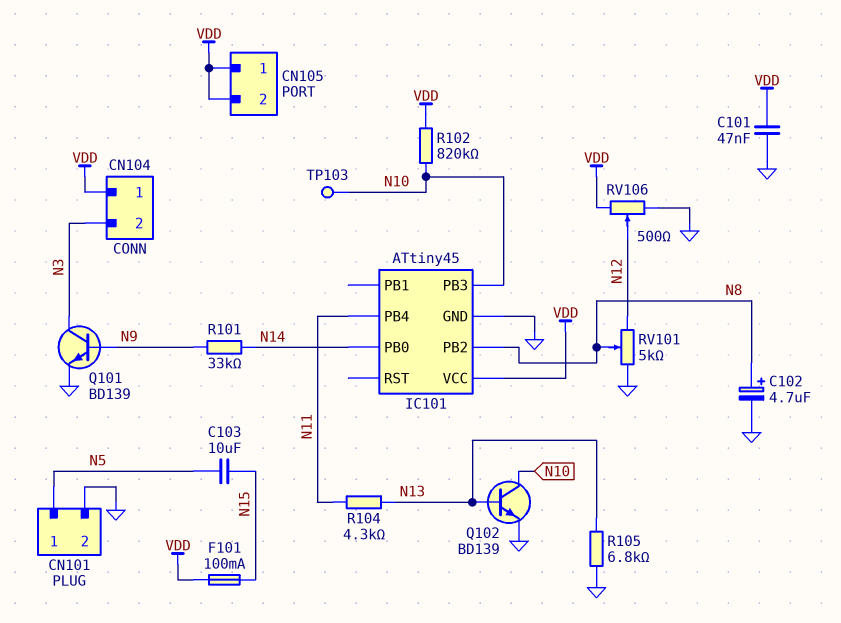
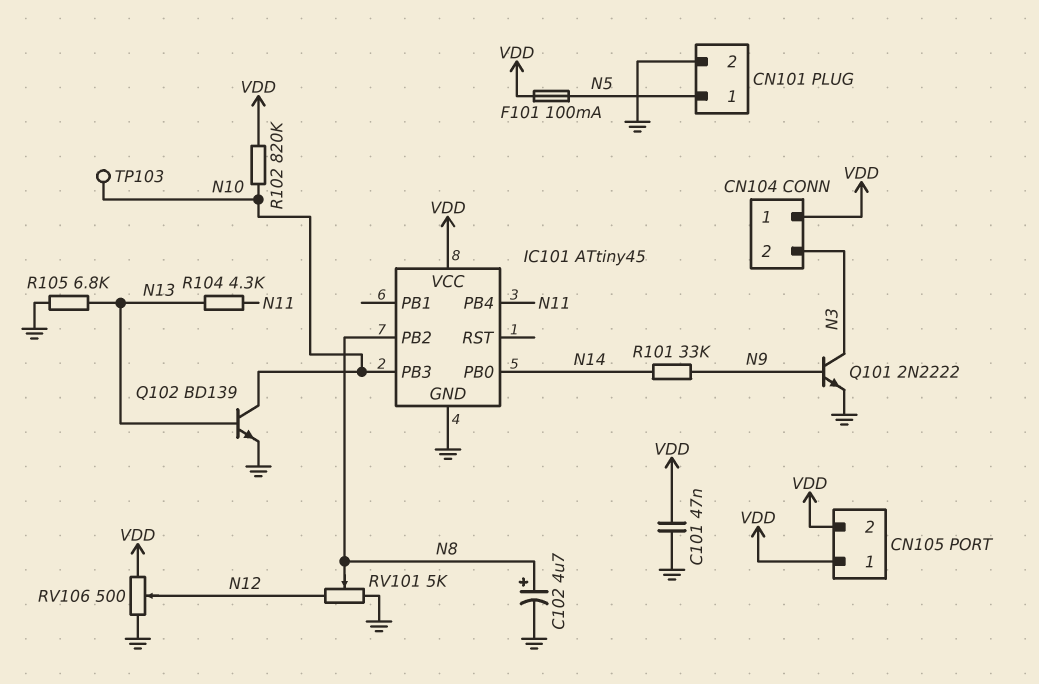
C103: 10uF (N5, N15) -> none
F101: 100mA (N15, VDD) -> 100mA (N5, VDD)
Q101: NPN BD139 (B N9, C N3, E GND) -> NPN 2N2222 (B N9, C N3, E GND)

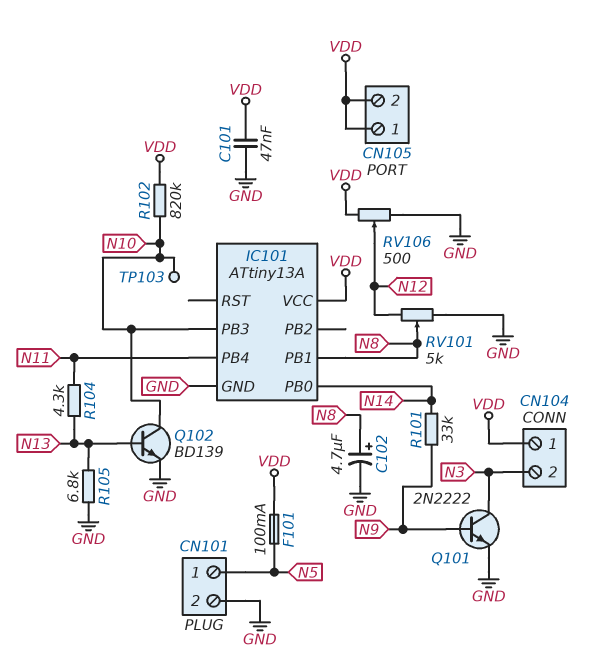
IC101: ATtiny45 -> ATtiny13A
IC101 pin PB1: none -> N8
IC101 pin PB2: N8 -> none

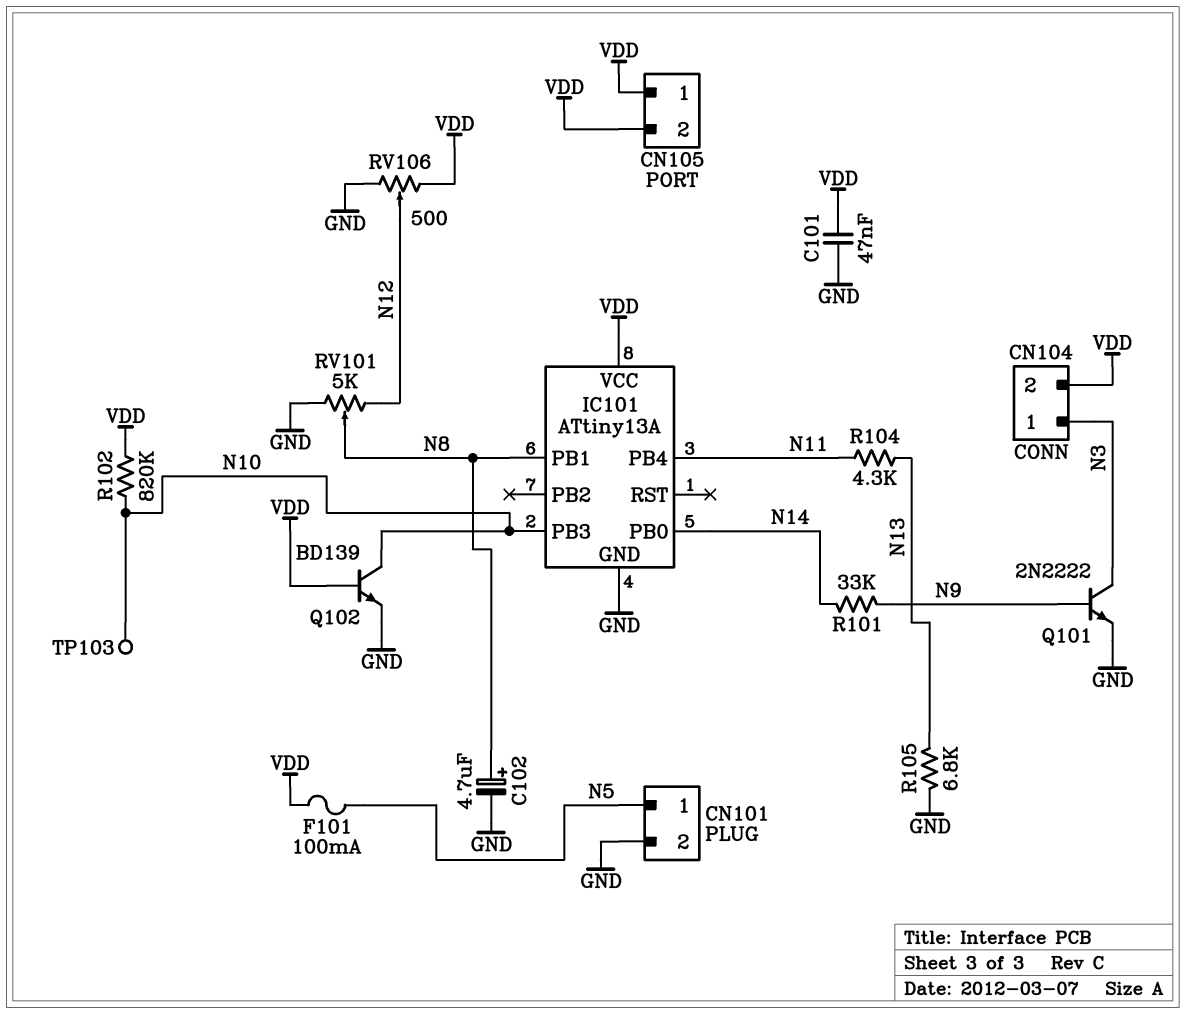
CN104 pin 1: VDD -> N3
CN104 pin 2: N3 -> VDD
Q102: NPN BD139 (B N13, C N10, E GND) -> NPN BD139 (B VDD, C N10, E GND)

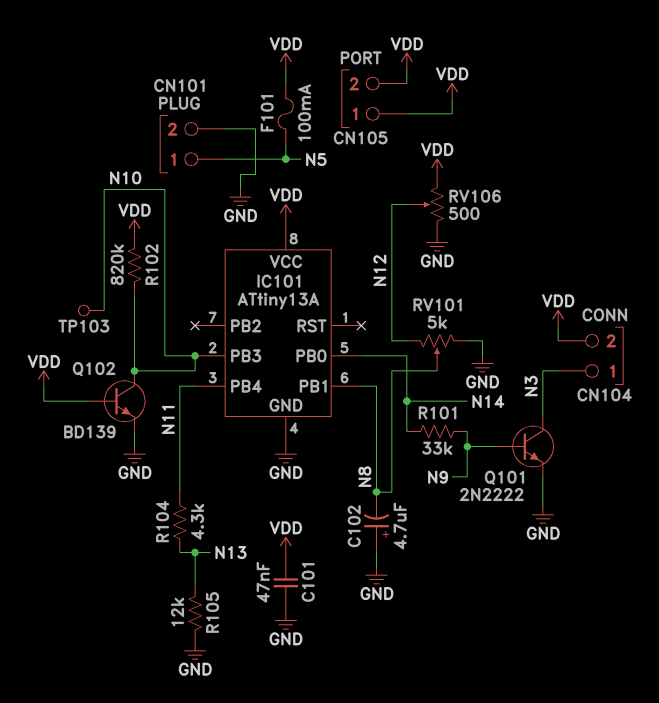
C102: 4.7uF (plus N8, minus GND) -> 4.7uF (plus GND, minus N8)
R105: 6.8k (GND, N13) -> 12k (GND, N13)

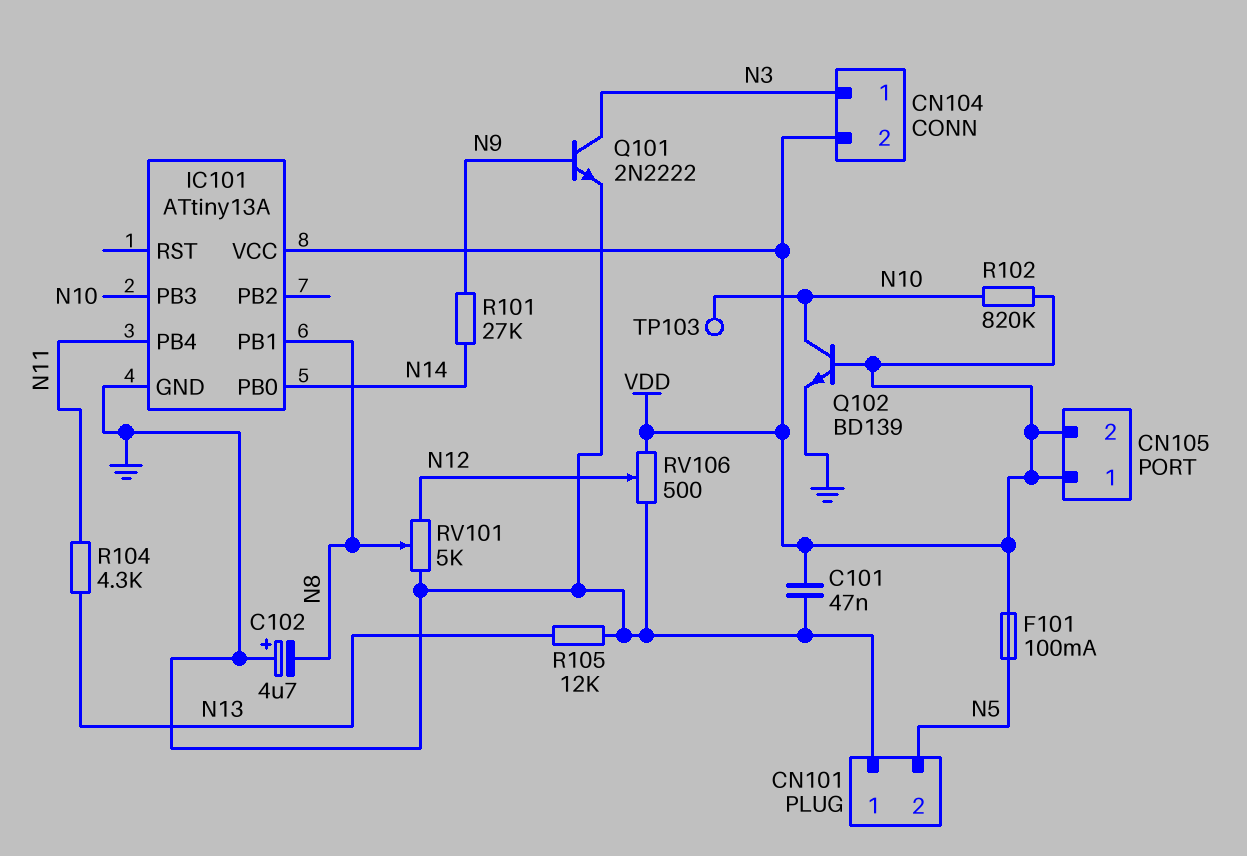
CN101 pin 1: N5 -> GND
CN101 pin 2: GND -> N5
R101: 33k (N9, N14) -> 27k (N9, N14)

